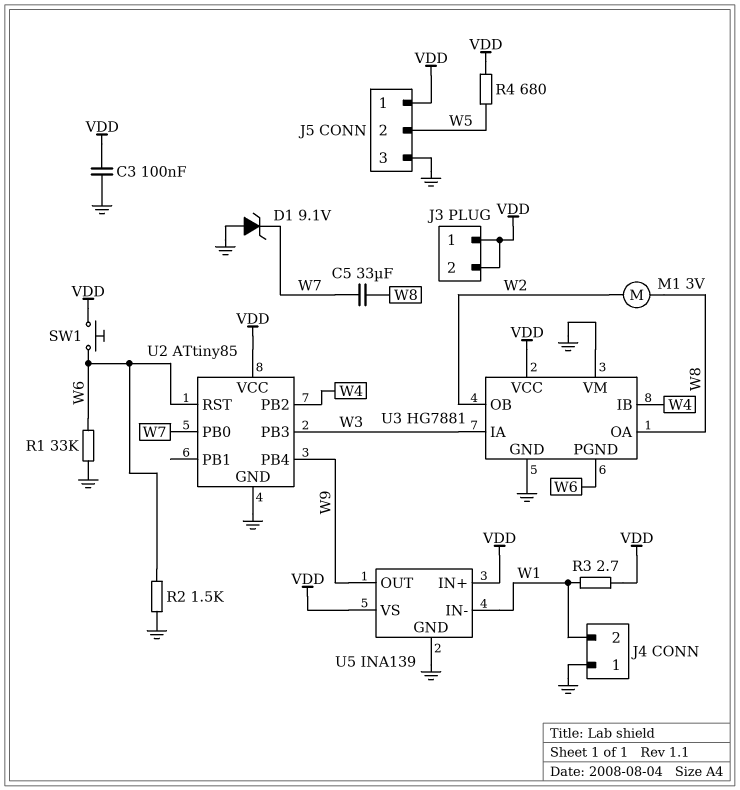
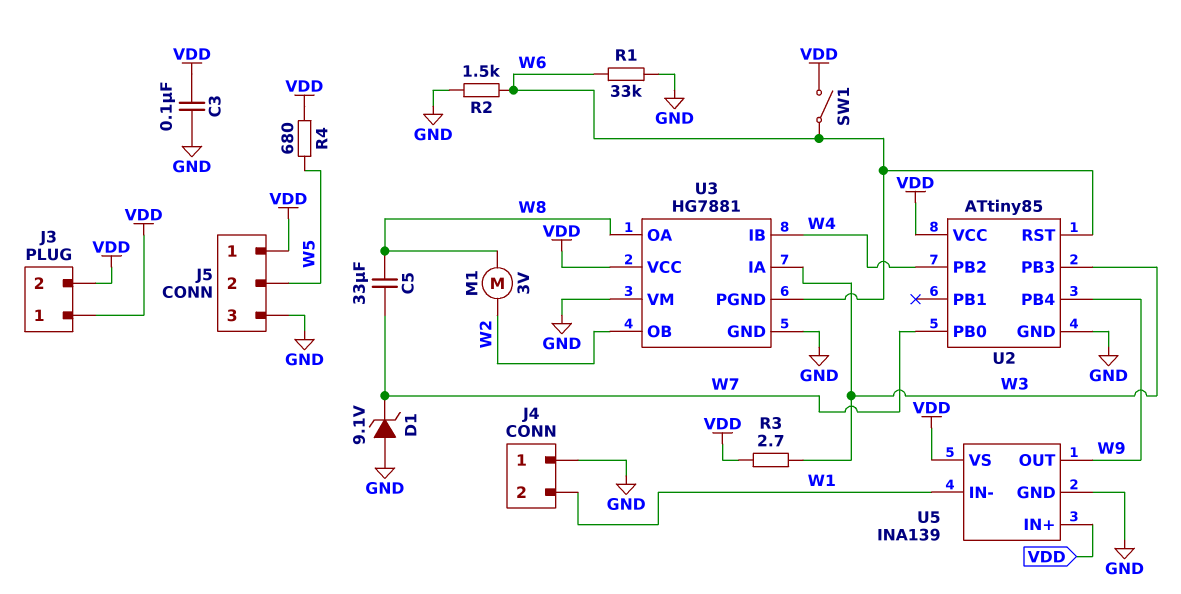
R3: 2.7 (VDD, W1) -> 2.7 (VDD, W3)
SW1: button (VDD, W6) -> switch (VDD, W6)

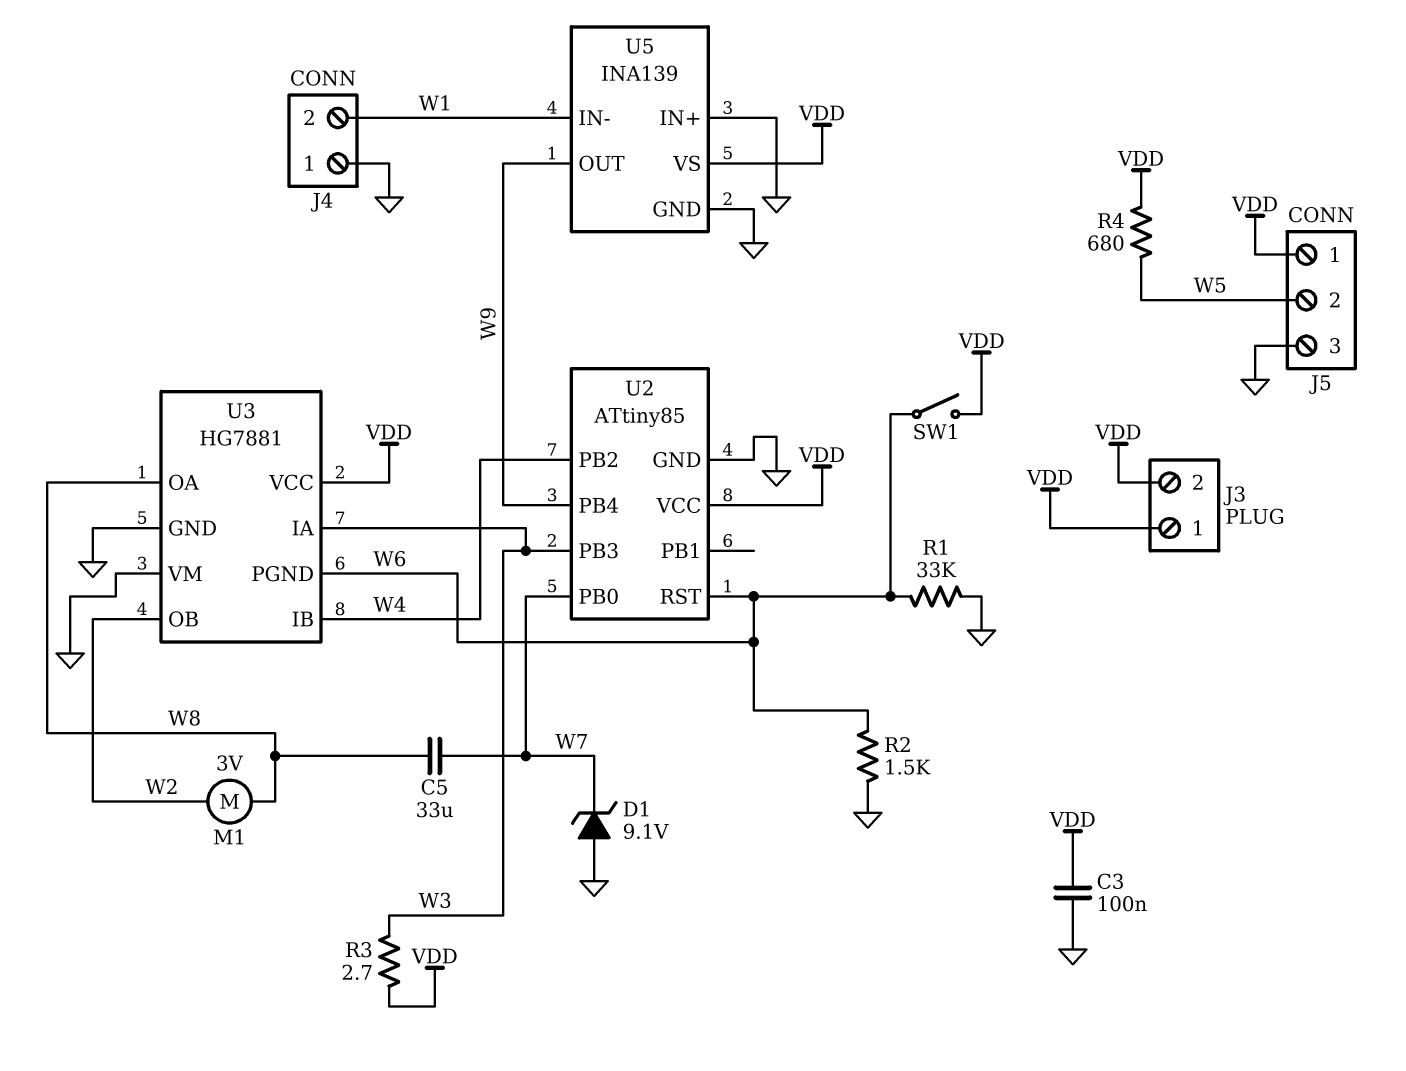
U5 pin IN+: VDD -> GND

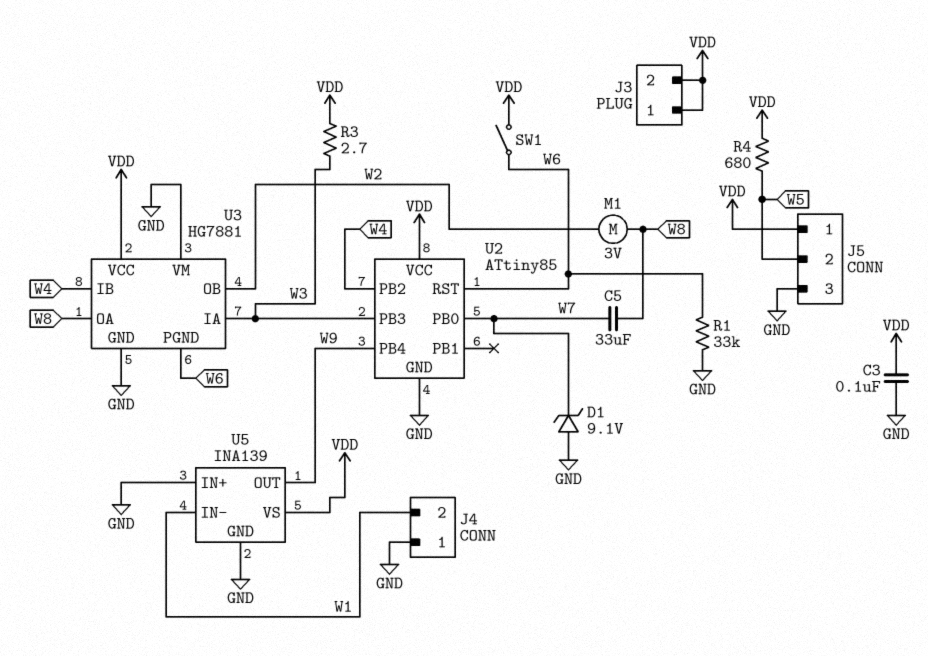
R2: 1.5k (GND, W6) -> none

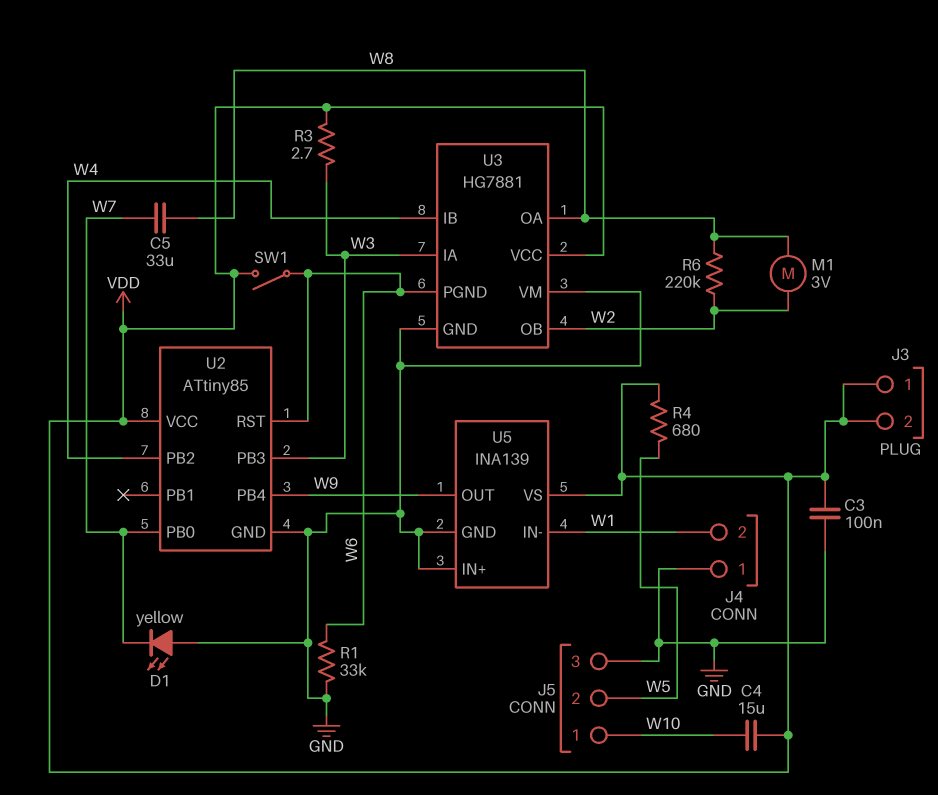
C4: none -> 15uF (VDD, W10)
D1: zener 9.1V (A GND, K W7) -> LED yellow (A GND, K W7)
J5 pin 1: VDD -> W10
R6: none -> 220k (W2, W8)

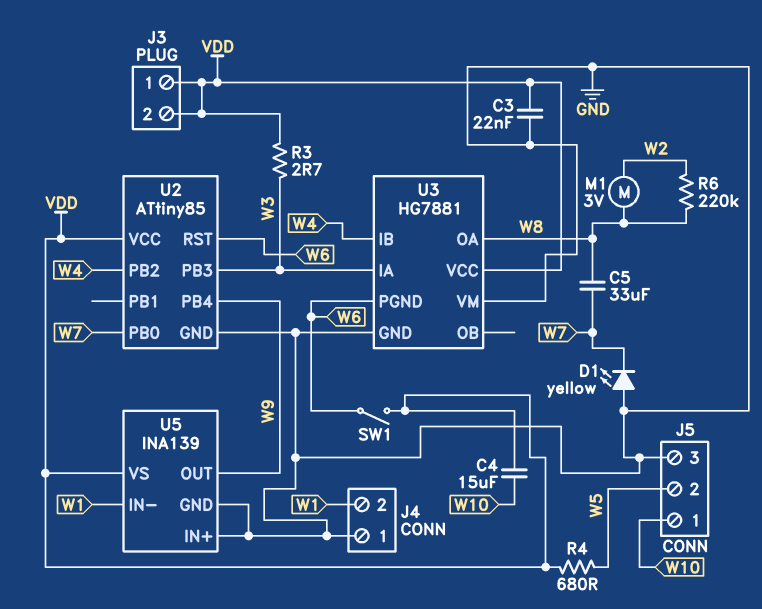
C3: 100nF (GND, VDD) -> 22nF (GND, VDD)
R1: 33k (GND, W6) -> none
U3 pin OB: W2 -> none

